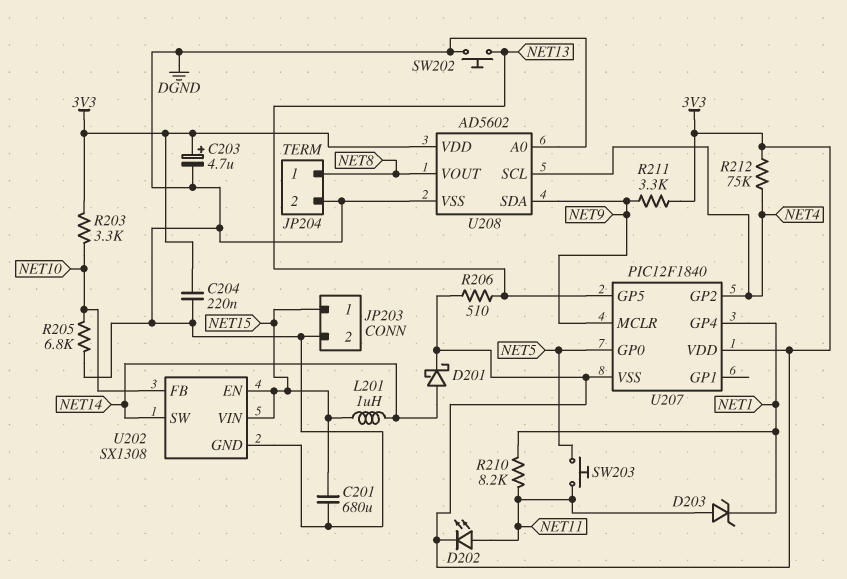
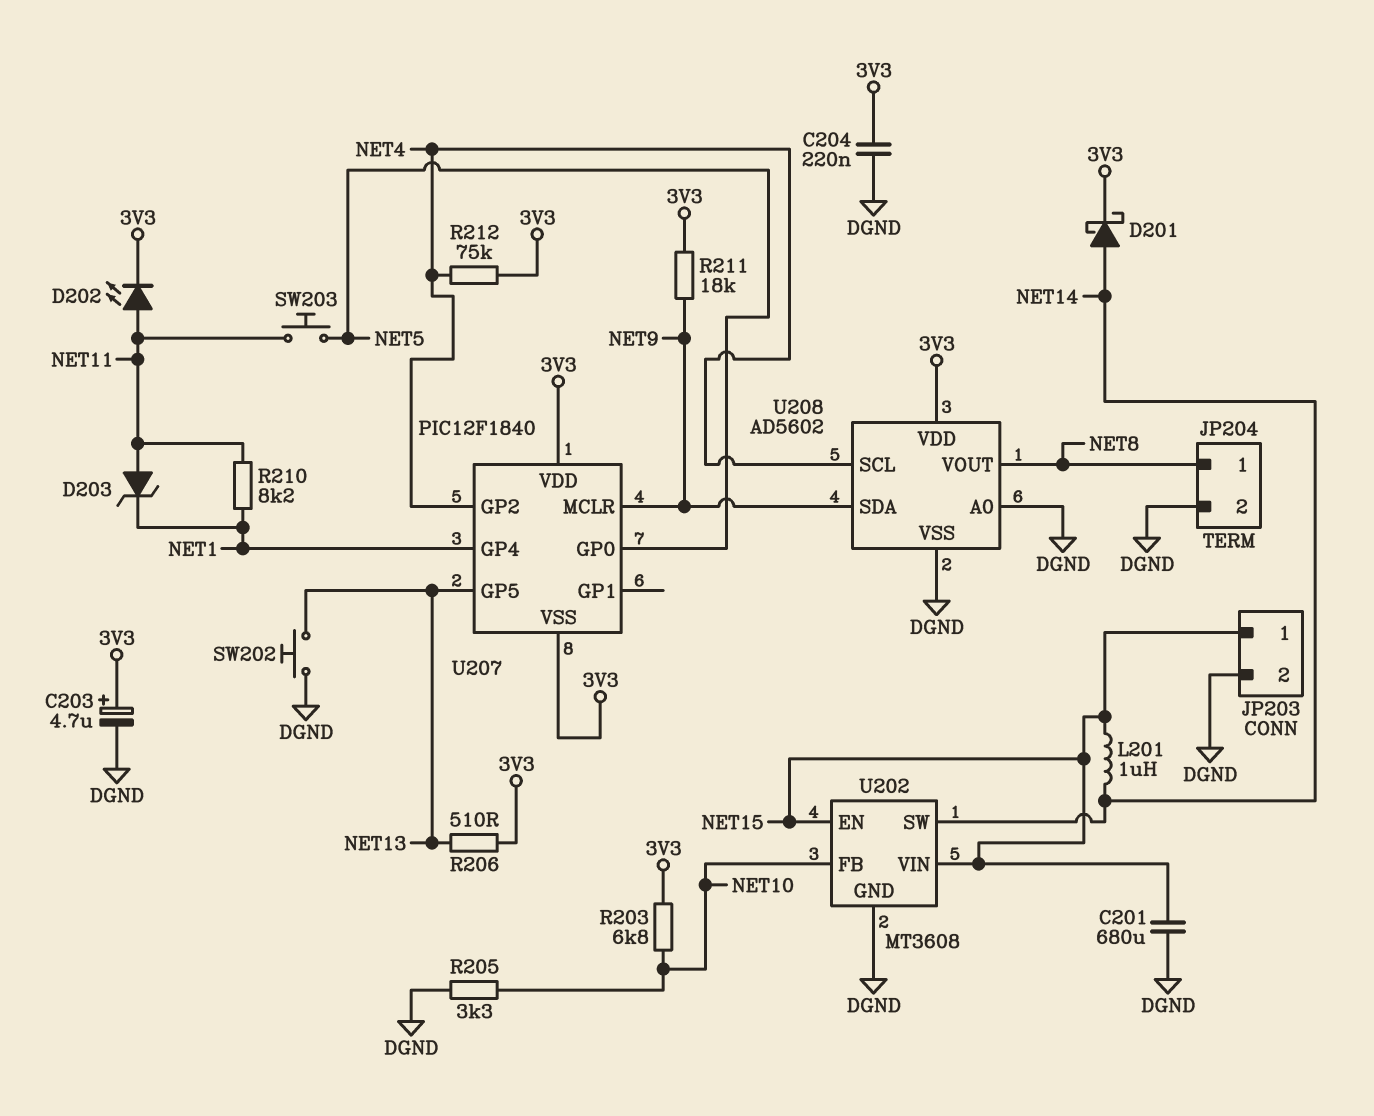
R203: 3.3k (3V3, NET10) -> 6.8k (3V3, NET10)
R205: 6.8k (DGND, NET10) -> 3.3k (DGND, NET10)
R211: 3.3k (3V3, NET9) -> 18k (3V3, NET9)
U202: SX1308 -> MT3608

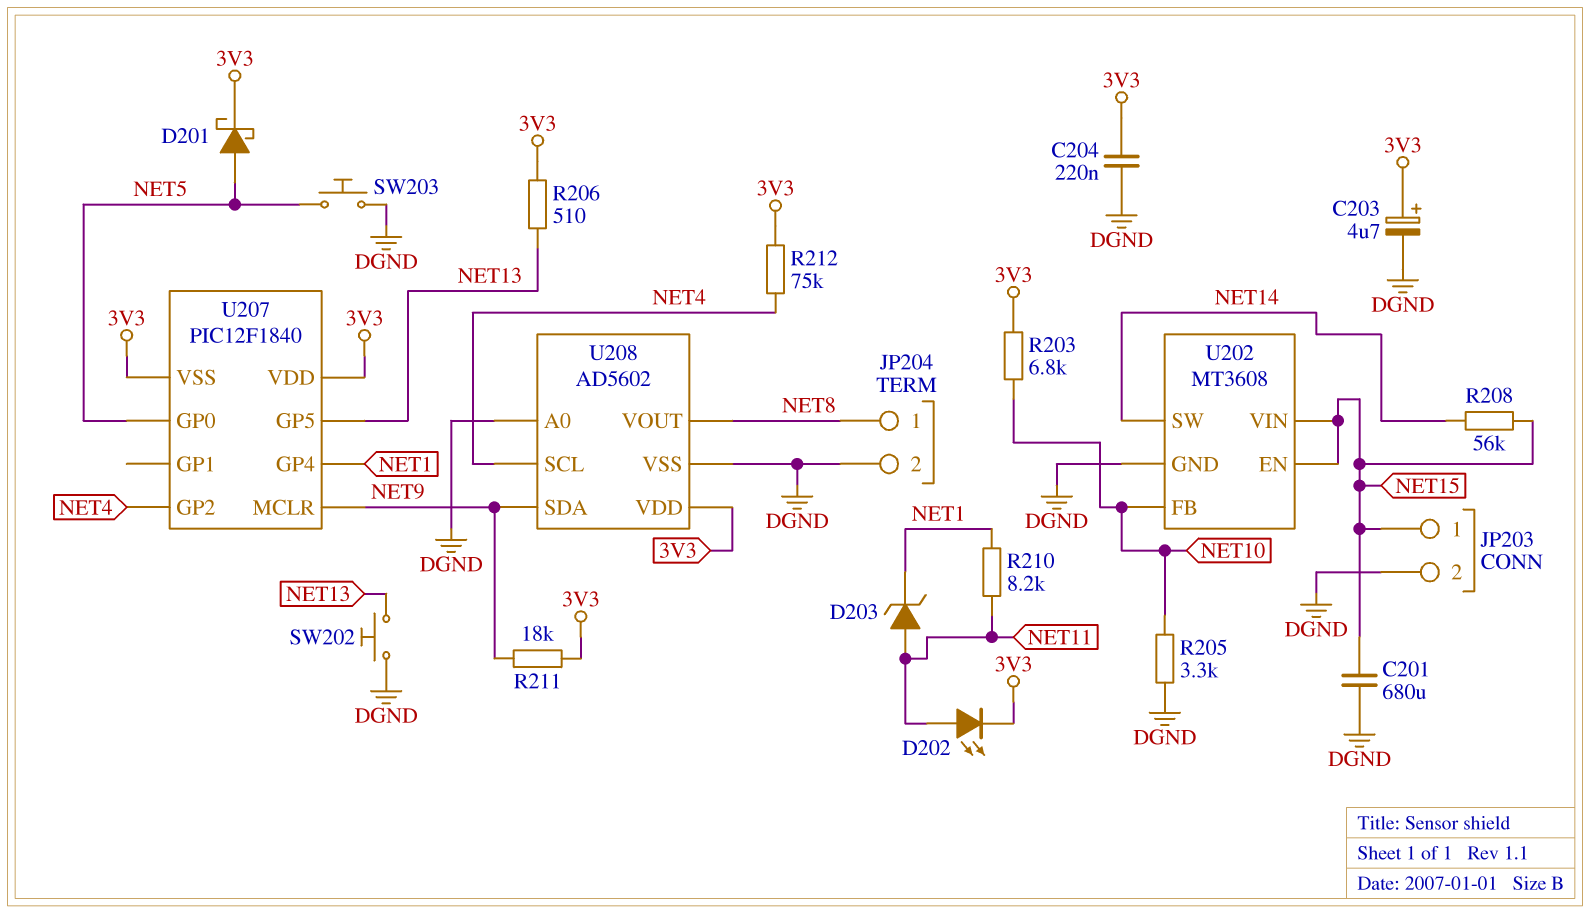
D201: schottky (A NET14, K 3V3) -> schottky (A NET5, K 3V3)
L201: 1uH (NET14, NET15) -> none
R208: none -> 56k (NET14, NET15)
SW203: button (NET5, NET11) -> button (DGND, NET5)

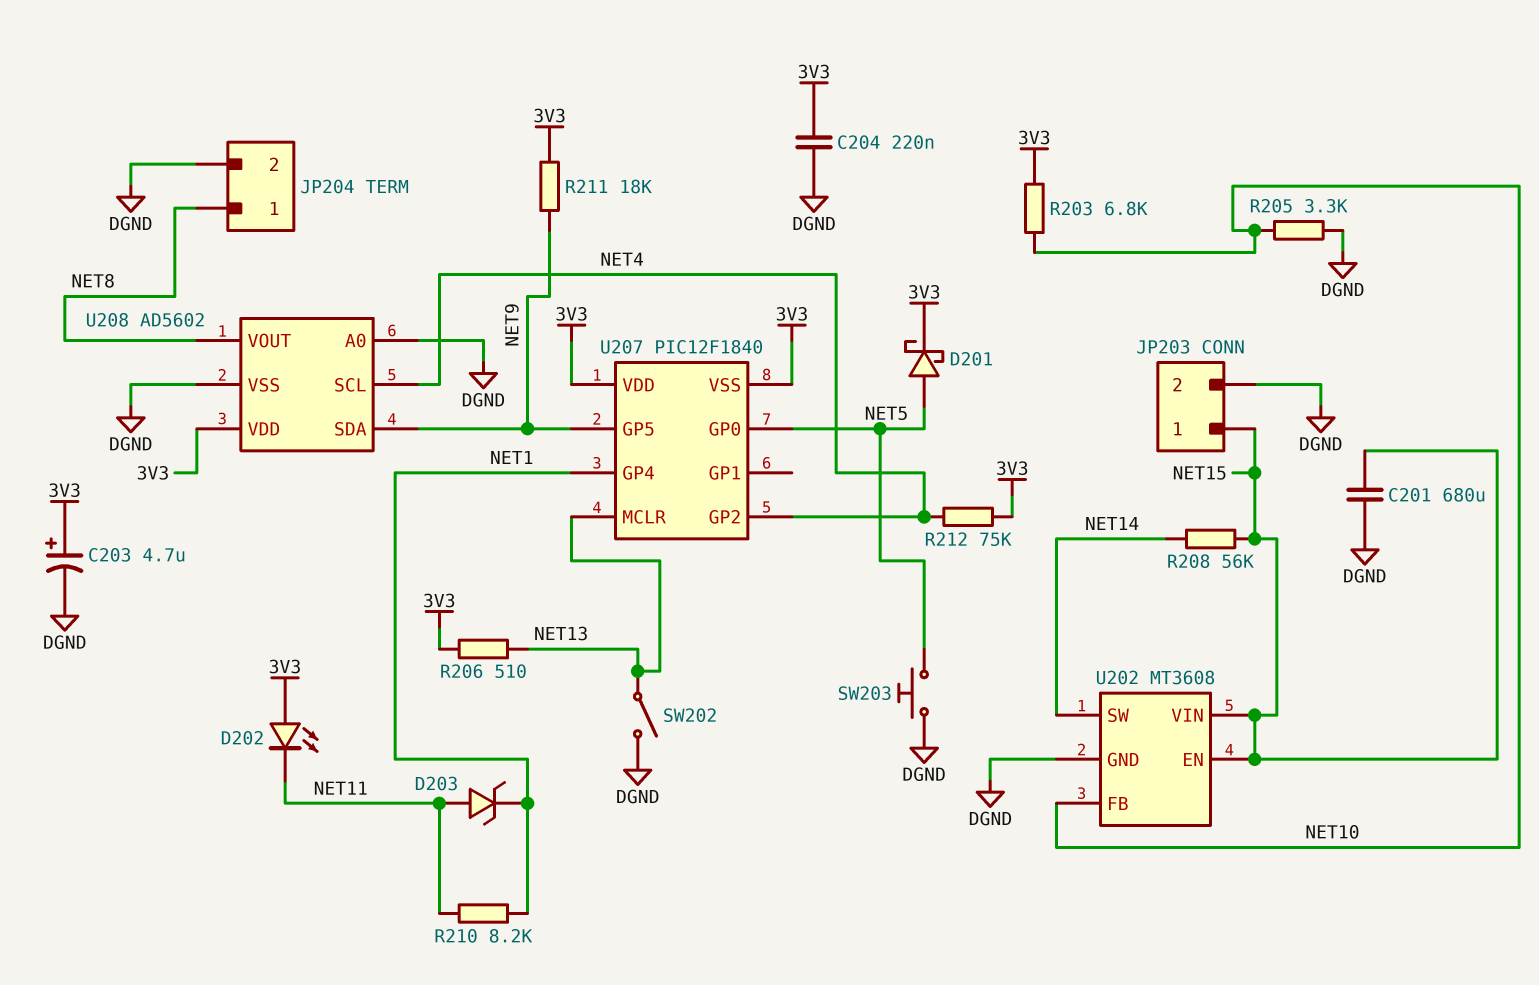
D202: LED (A NET11, K 3V3) -> LED (A 3V3, K NET11)
SW202: button (DGND, NET13) -> switch (DGND, NET13)
U207 pin GP5: NET13 -> NET9
U207 pin MCLR: NET9 -> NET13

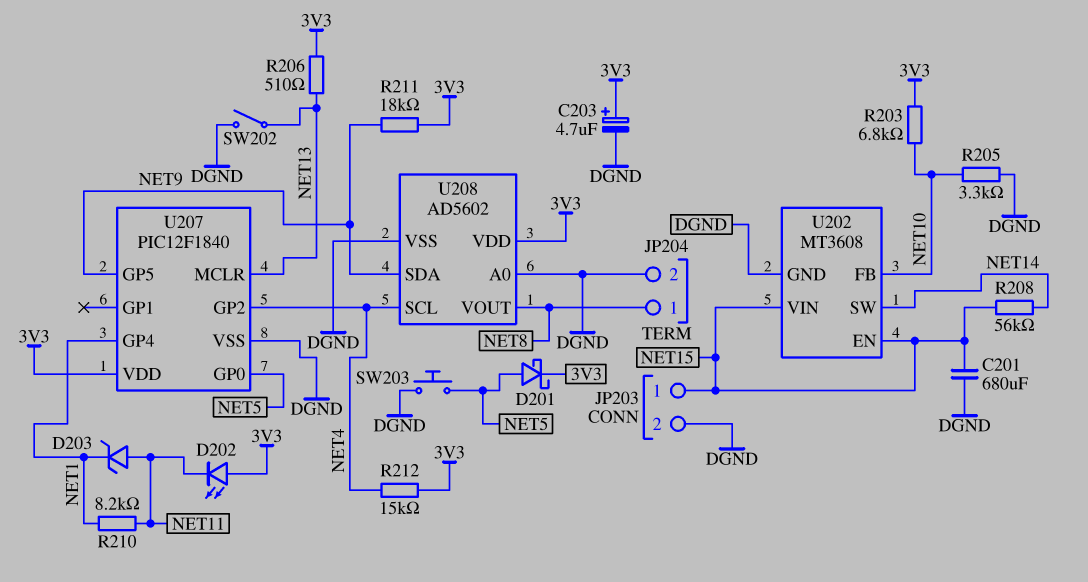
C204: 220nF (3V3, DGND) -> none
R212: 75k (3V3, NET4) -> 15k (3V3, NET4)
U207 pin VSS: 3V3 -> DGND

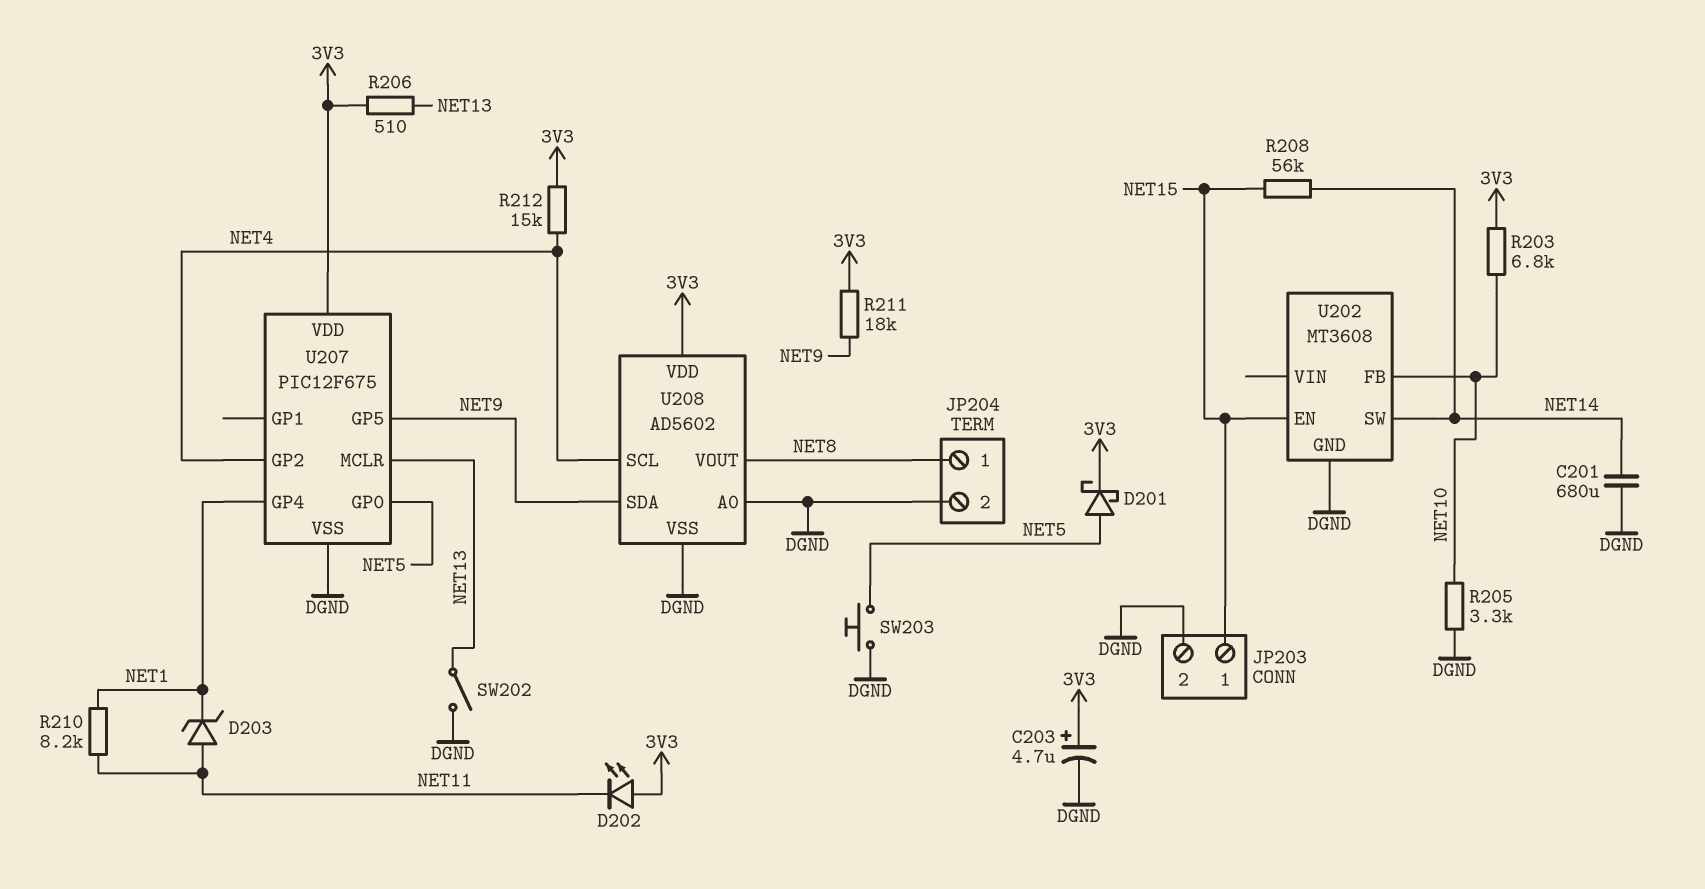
C201: 680uF (DGND, NET15) -> 680uF (DGND, NET14)
U202 pin VIN: NET15 -> none
U207: PIC12F1840 -> PIC12F675

